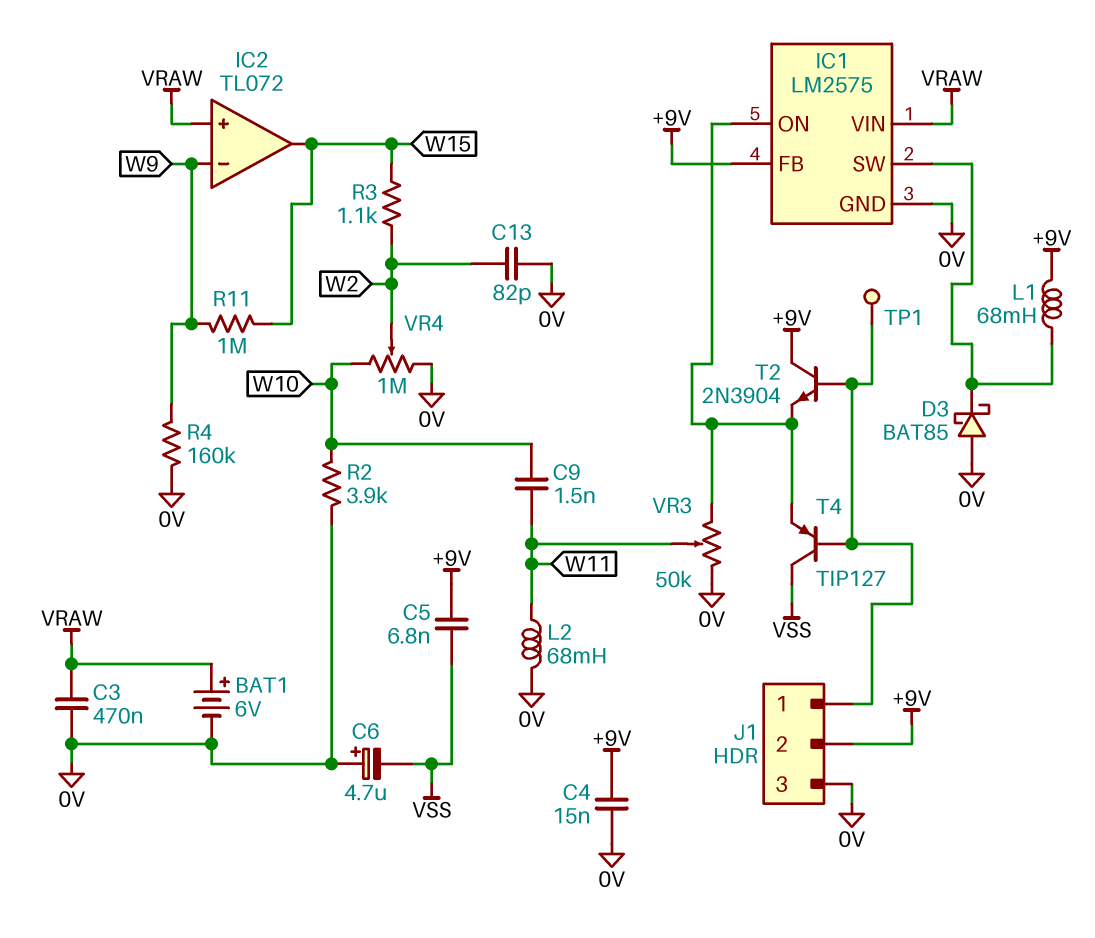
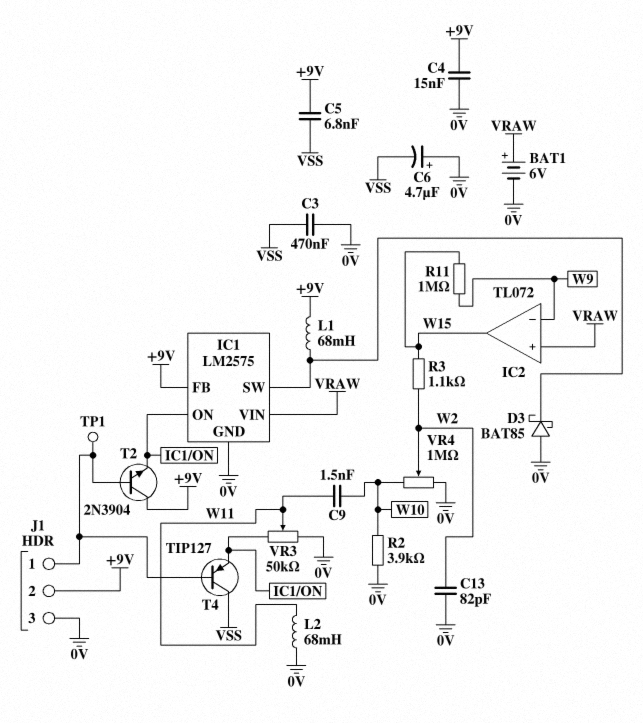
C3: 470nF (0V, VRAW) -> 470nF (0V, VSS)
R4: 160k (0V, W9) -> none

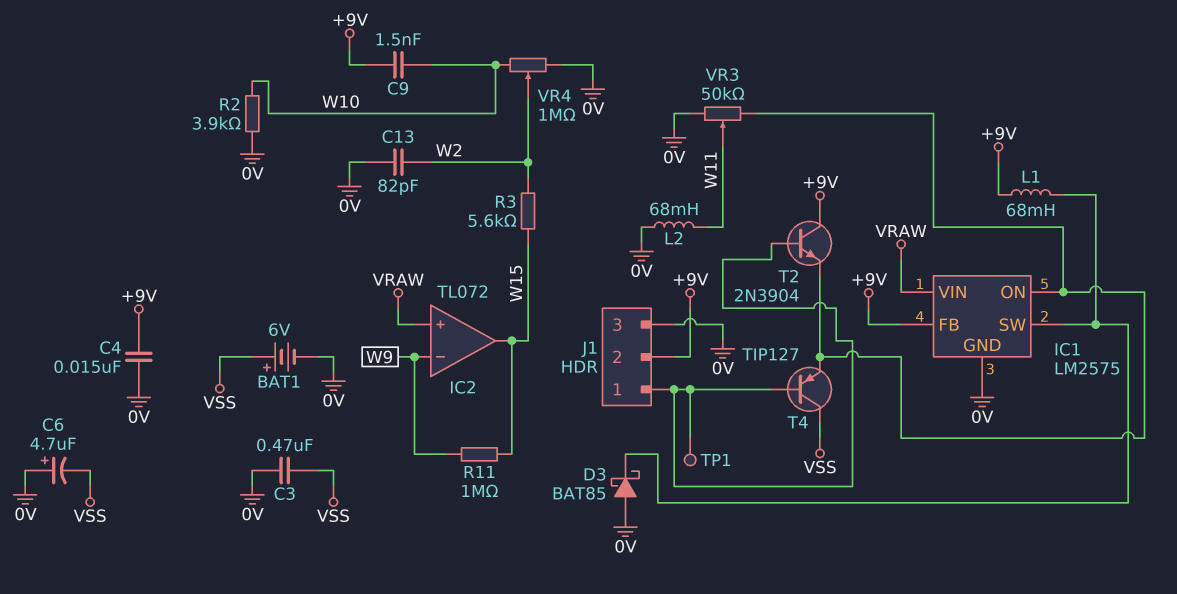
BAT1: 6V (plus VRAW, minus 0V) -> 6V (plus VSS, minus 0V)
C5: 6.8nF (+9V, VSS) -> none
C9: 1.5nF (W10, W11) -> 1.5nF (+9V, W10)
R3: 1.1k (W2, W15) -> 5.6k (W2, W15)

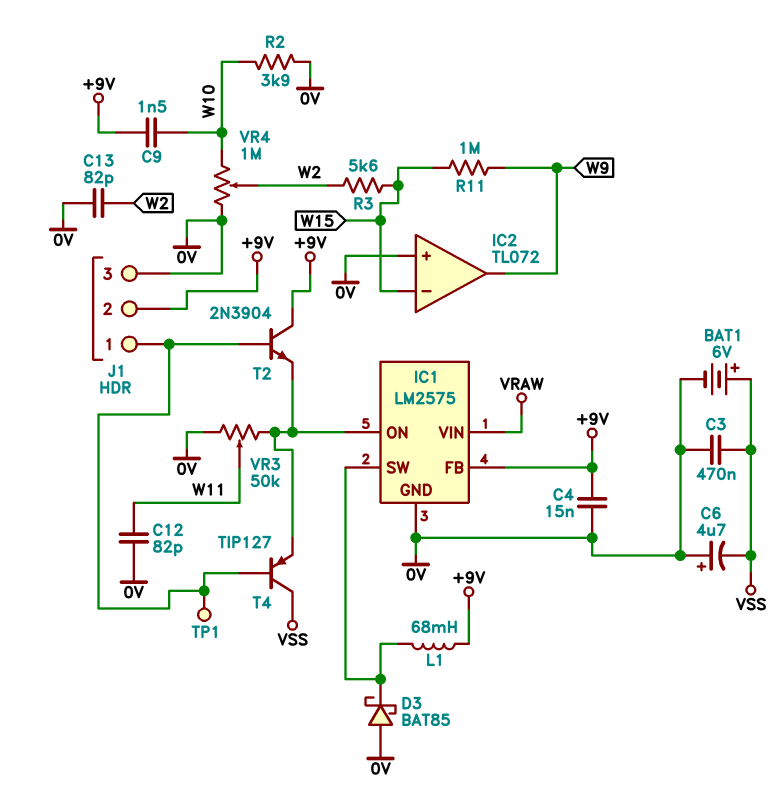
C12: none -> 82pF (0V, W11)
IC2 pin in+: VRAW -> 0V
IC2 pin in-: W9 -> W15
IC2 pin out: W15 -> W9
L2: 68mH (0V, W11) -> none

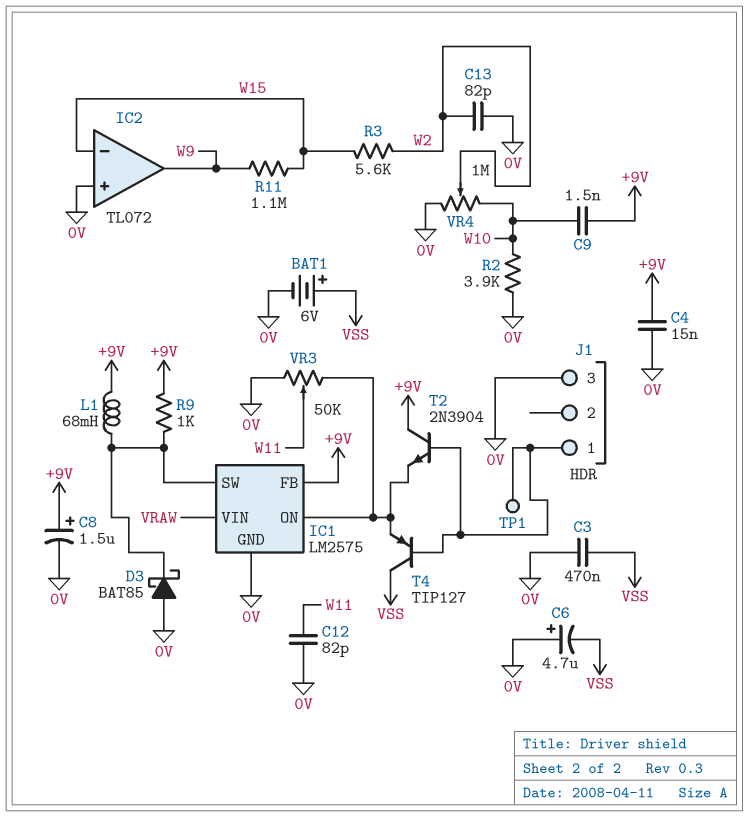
C8: none -> 1.5uF (plus +9V, minus 0V)
J1 pin 2: +9V -> none
R9: none -> 1k (+9V, IC1/SW)
R11: 1M (W9, W15) -> 1.1M (W9, W15)

